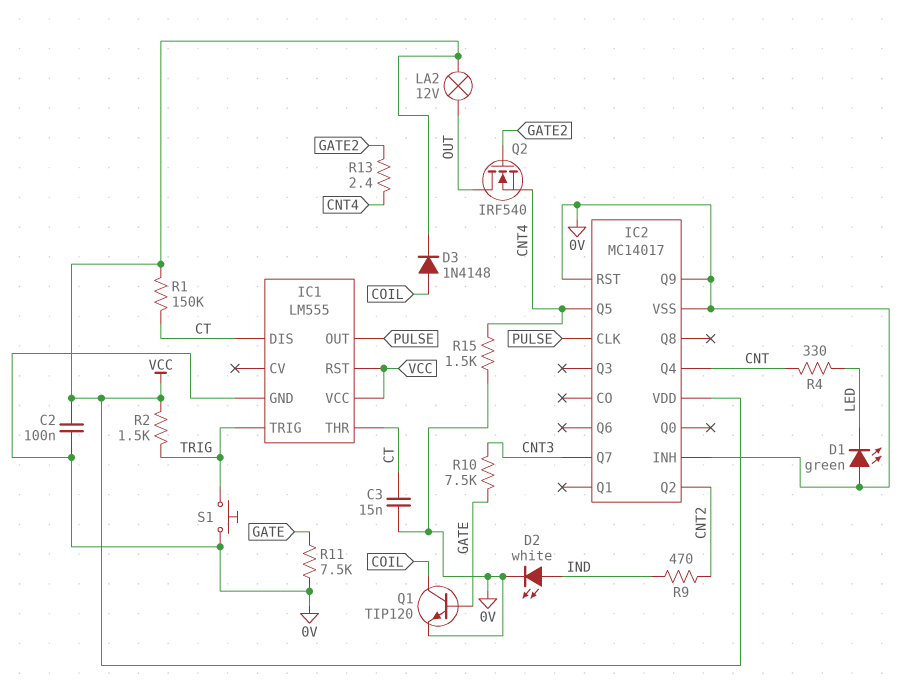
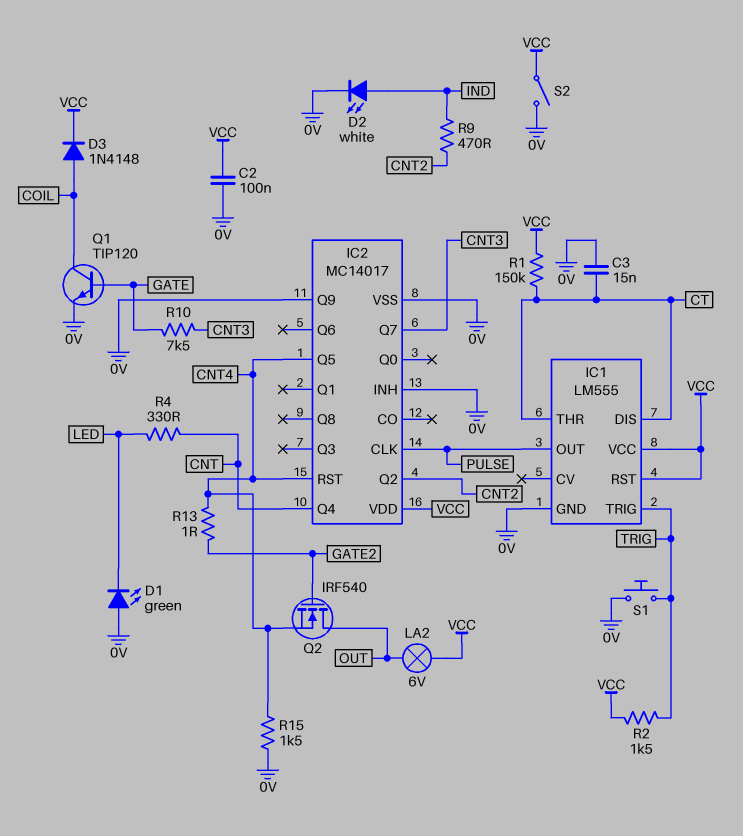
IC2 pin RST: 0V -> CNT4
LA2: lamp 12V (OUT, VCC) -> lamp 6V (OUT, VCC)
R11: 7.5k (0V, GATE) -> none
R13: 2.4 (CNT4, GATE2) -> 1 (CNT4, GATE2)
S2: none -> switch (0V, VCC)

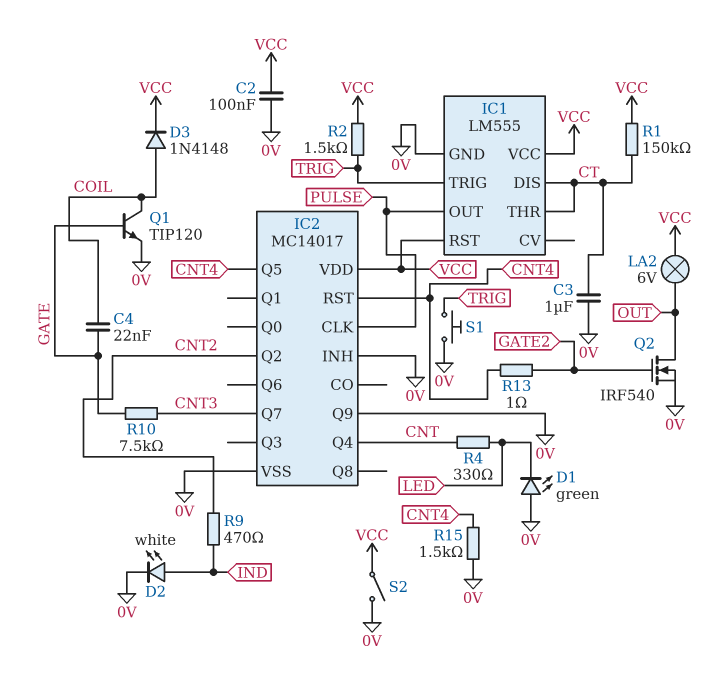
C3: 15nF (0V, CT) -> 1uF (0V, CT)
C4: none -> 22nF (COIL, GATE)
Q2: NMOS IRF540 (G GATE2, D OUT, S CNT4) -> NMOS IRF540 (G GATE2, D OUT, S 0V)

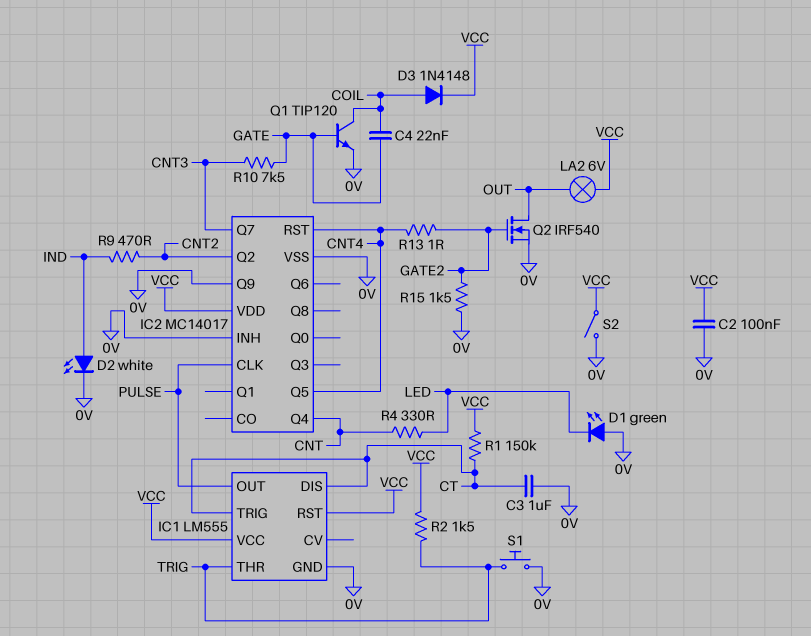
IC1 pin THR: CT -> TRIG
IC1 pin TRIG: TRIG -> CT
R15: 1.5k (0V, CNT4) -> 1.5k (0V, GATE2)

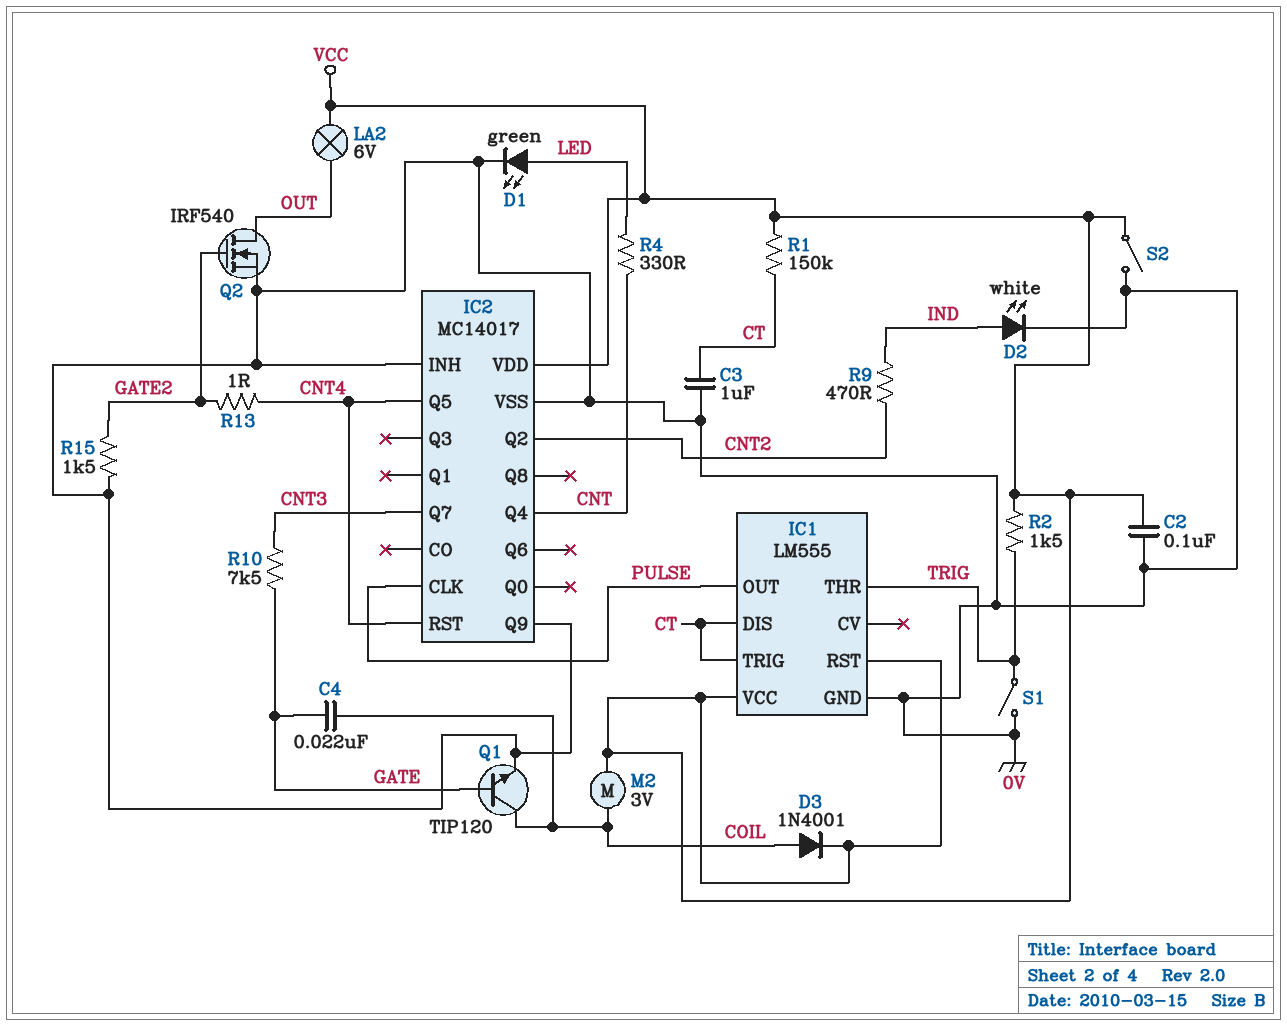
D1: LED green (A 0V, K LED) -> LED green (A LED, K 0V)
D3: diode 1N4148 (A COIL, K VCC) -> diode 1N4001 (A COIL, K VCC)
M2: none -> motor 3V (COIL, VCC)
S1: button (0V, TRIG) -> switch (0V, TRIG)

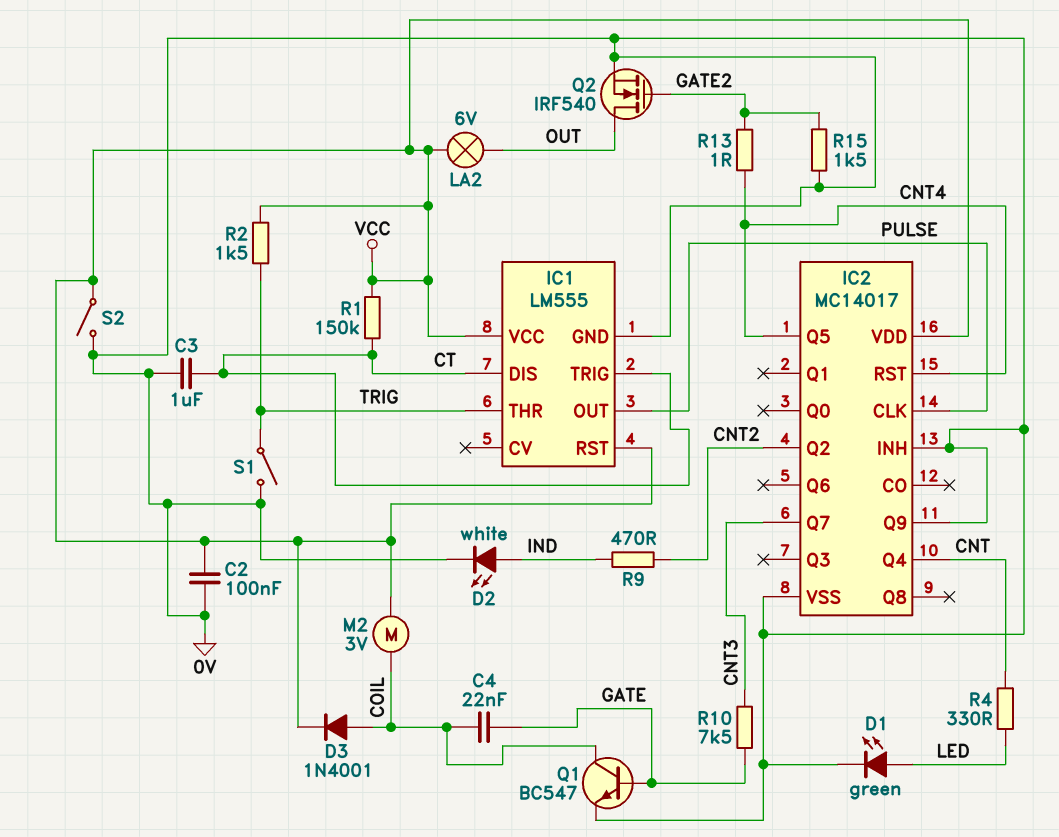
Q1: NPN TIP120 (B GATE, C COIL, E 0V) -> NPN BC547 (B GATE, C COIL, E 0V)

